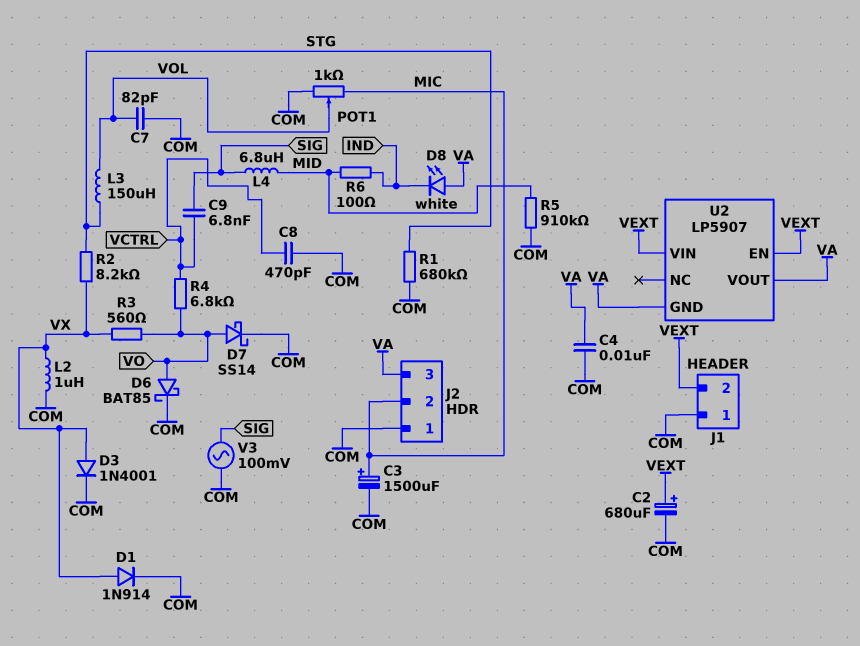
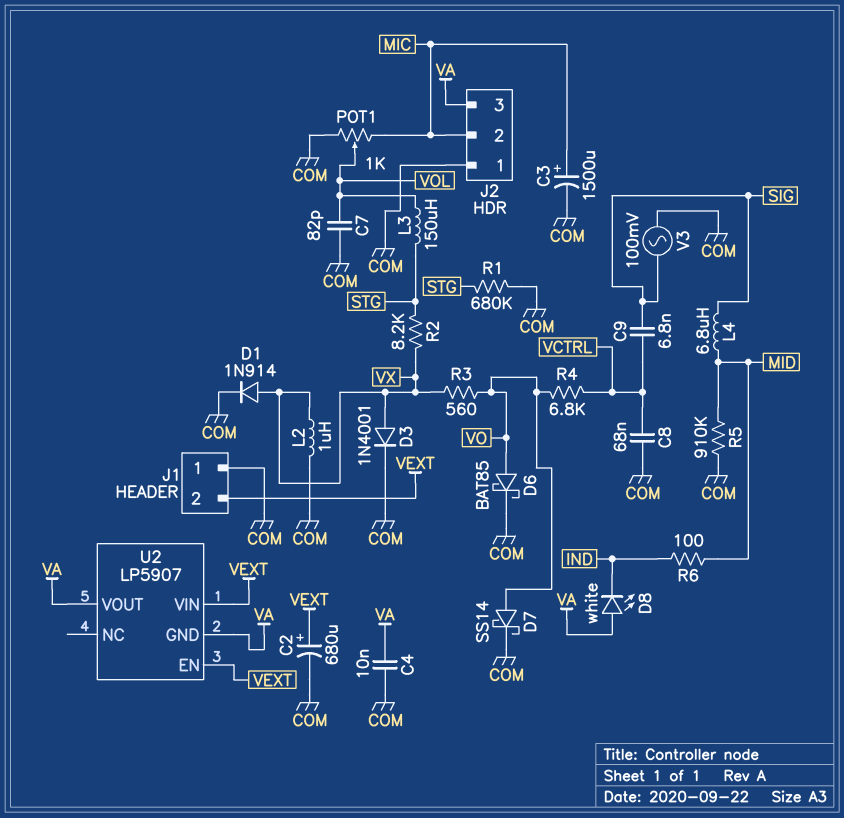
C8: 470pF (COM, VCTRL) -> 68nF (COM, VCTRL)

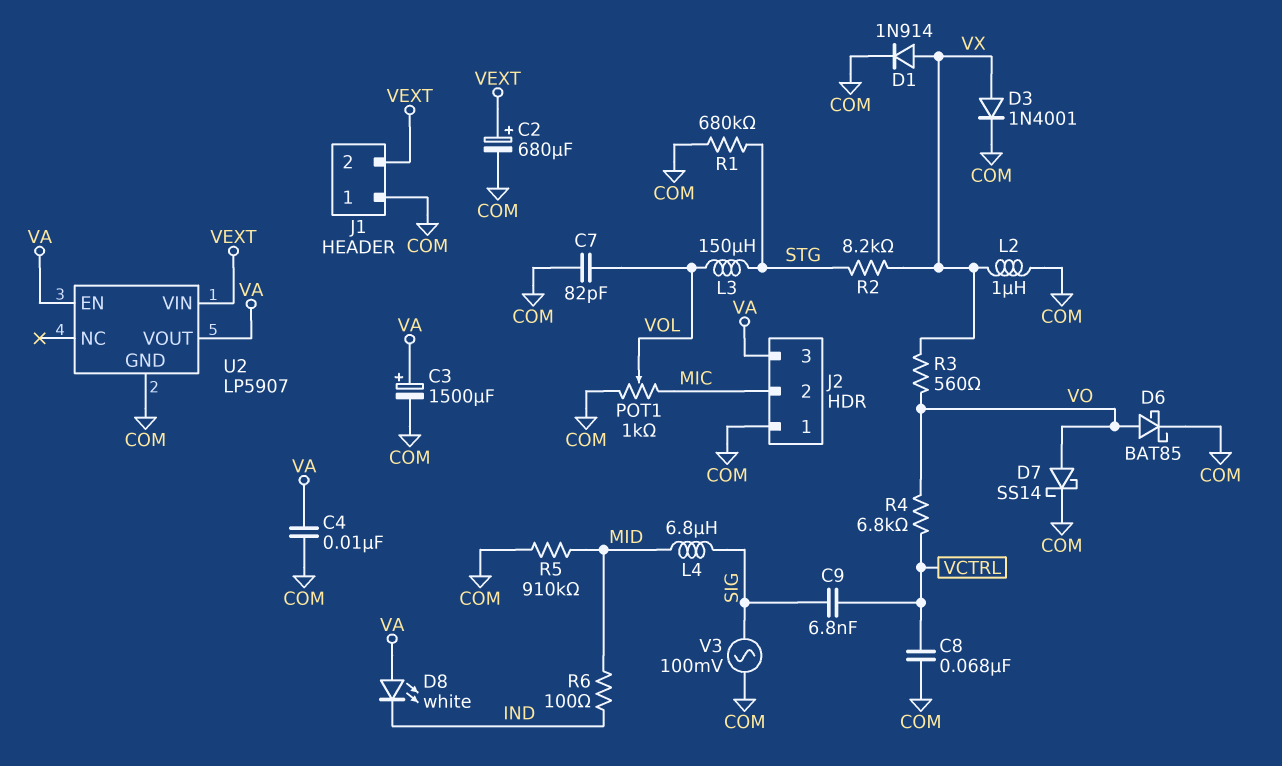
C3: 1500uF (plus MIC, minus COM) -> 1500uF (plus VA, minus COM)
U2 pin EN: VEXT -> VA
U2 pin GND: VA -> COM

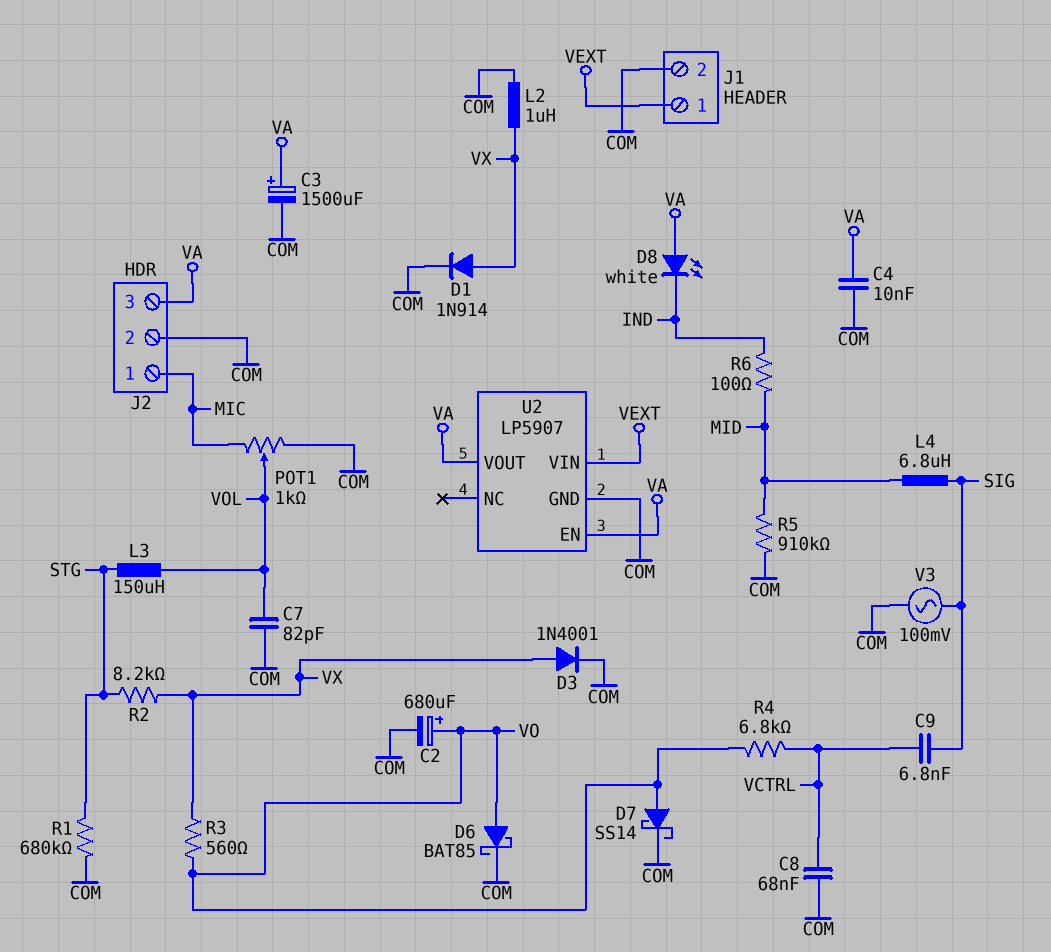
C2: 680uF (plus VEXT, minus COM) -> 680uF (plus VO, minus COM)
J1 pin 1: COM -> VEXT
J1 pin 2: VEXT -> COM
J2 pin 1: COM -> MIC
J2 pin 2: MIC -> COM

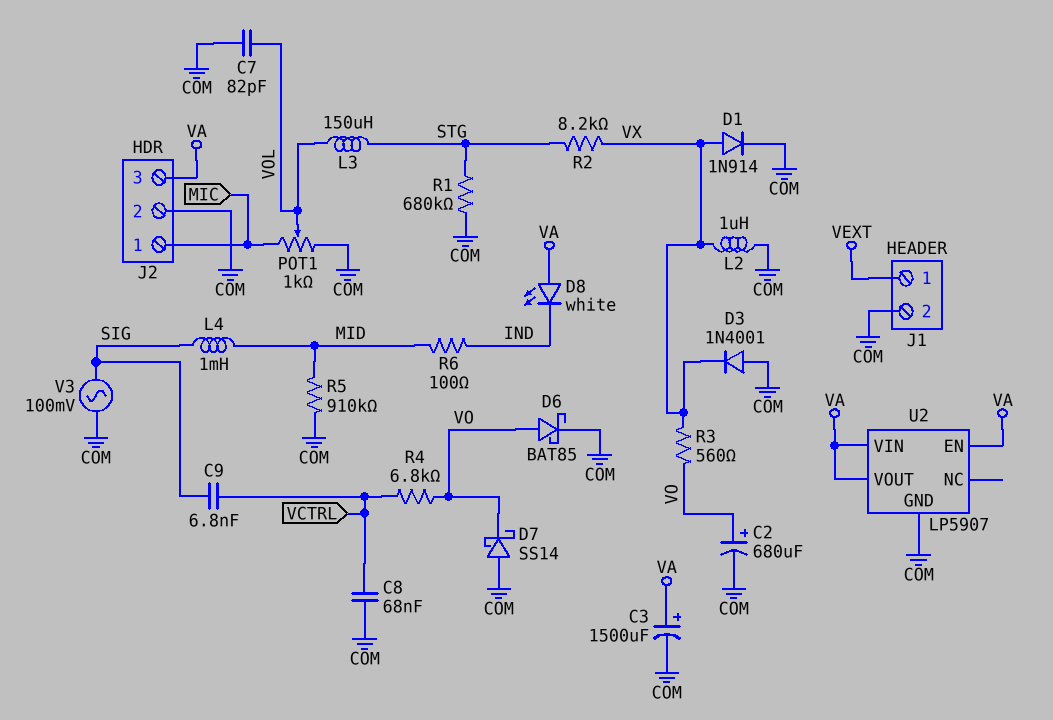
C4: 10nF (COM, VA) -> none
D3: diode 1N4001 (A VX, K COM) -> diode 1N4001 (A COM, K VX)
D7: schottky SS14 (A VO, K COM) -> schottky SS14 (A COM, K VO)
L4: 6.8uH (MID, SIG) -> 1mH (MID, SIG)
U2 pin VIN: VEXT -> VA

